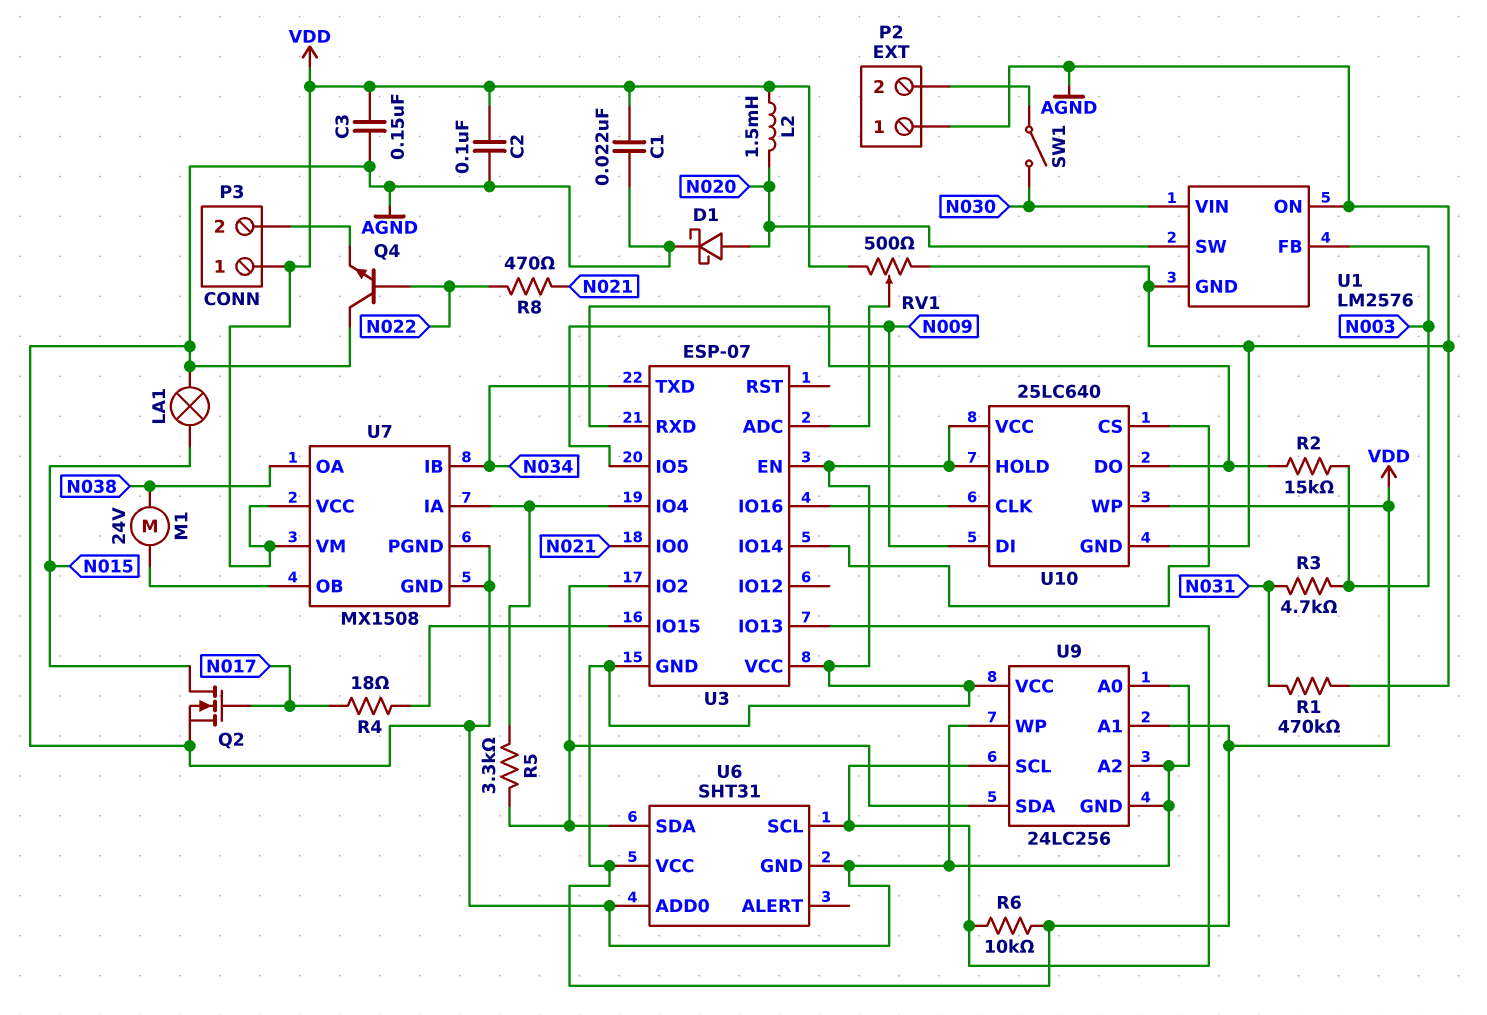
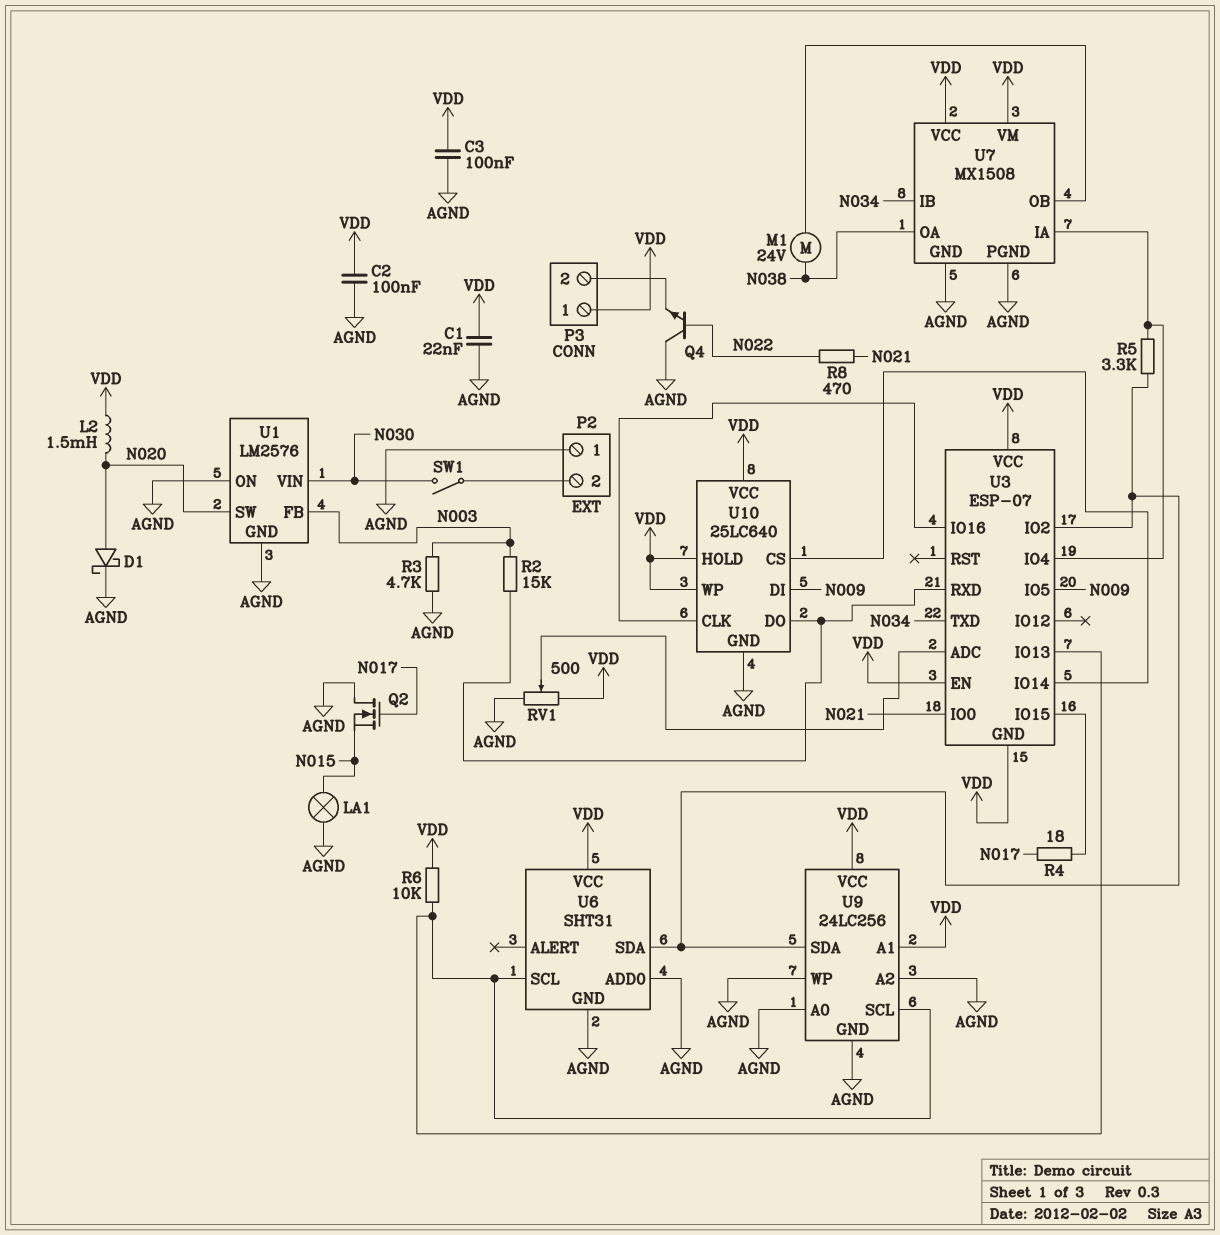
C3: 150nF (AGND, VDD) -> 100nF (AGND, VDD)
Q2: NMOS (G N017, D N015, S AGND) -> NMOS (G N017, D AGND, S N015)
R1: 470k (AGND, N031) -> none
R3: 4.7k (N003, N031) -> 4.7k (AGND, N003)

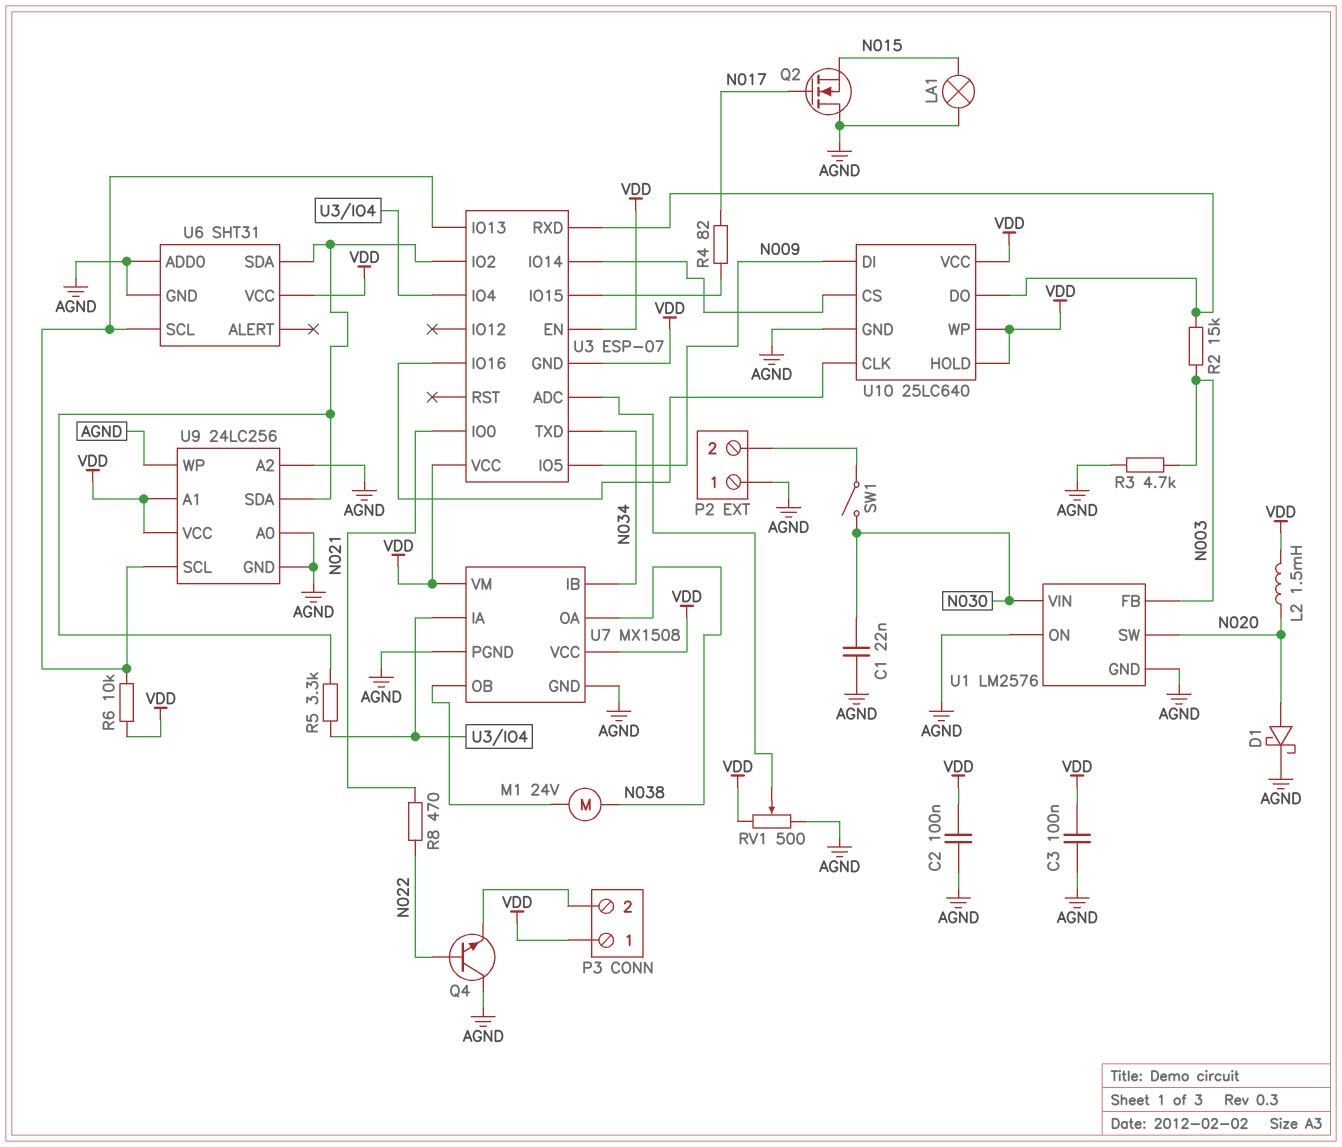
C1: 22nF (AGND, VDD) -> 22nF (AGND, N030)
R4: 18 (N017, U3/IO15) -> 82 (N017, U3/IO15)

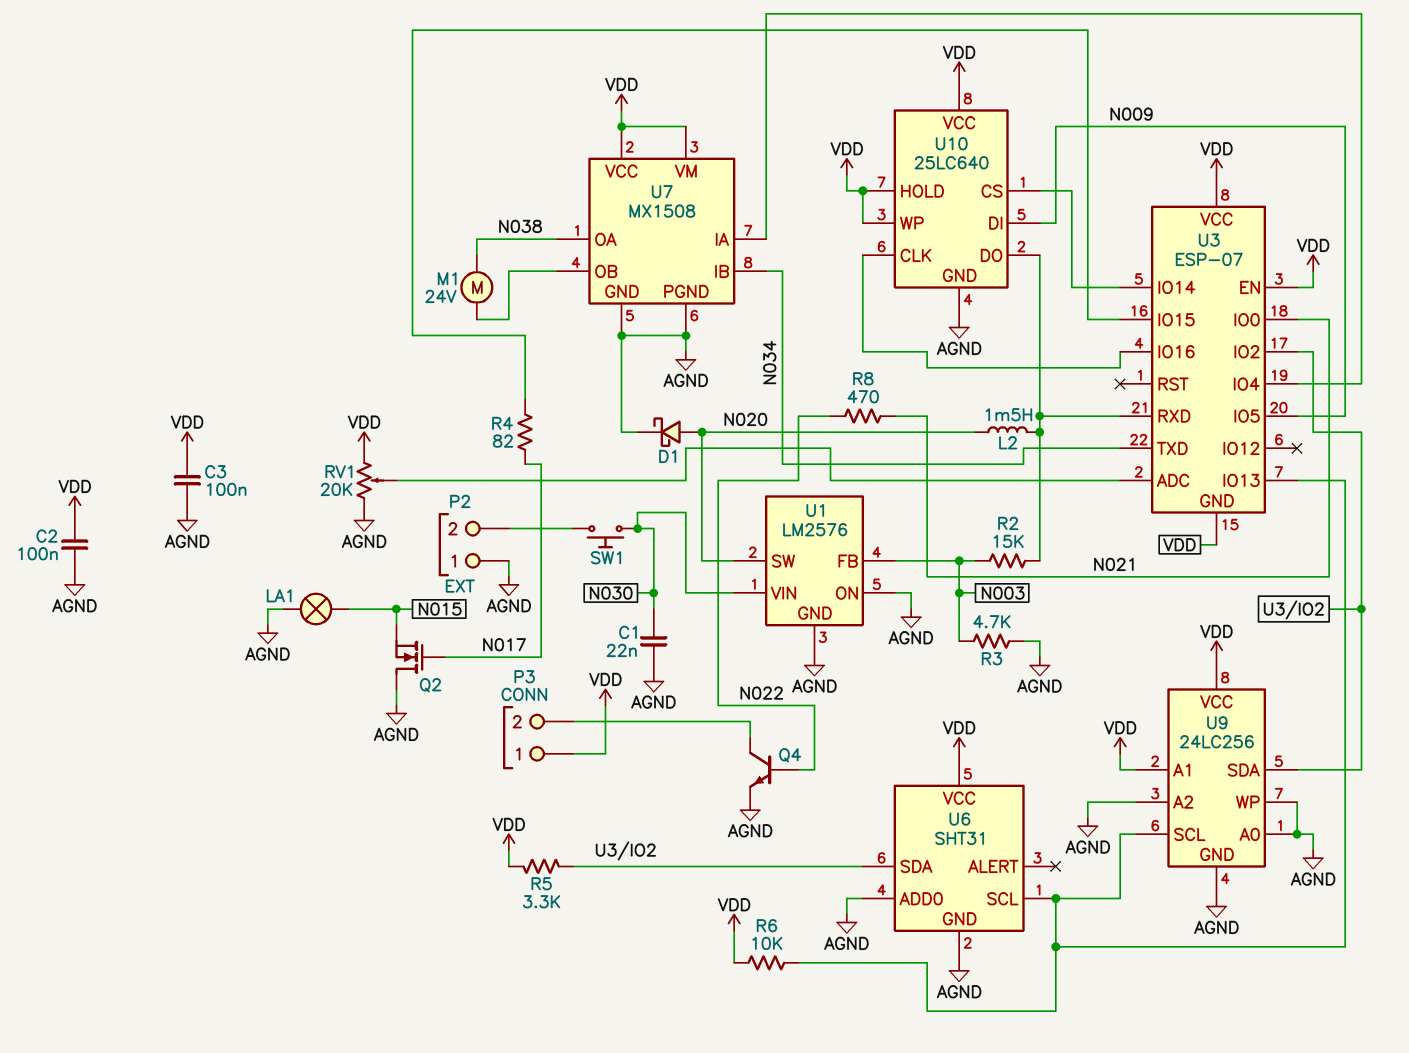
L2: 1.5mH (N020, VDD) -> 1.5mH (N020, U3/RXD)
Q4: NPN (B N022, C AGND, E P3/2) -> NPN (B N022, C P3/2, E AGND)
R5: 3.3k (U3/IO2, U3/IO4) -> 3.3k (U3/IO2, VDD)
RV1: 500 (AGND, VDD, wiper U3/ADC) -> 20k (AGND, VDD, wiper U3/ADC)
SW1: switch (N030, P2/2) -> button (N030, P2/2)

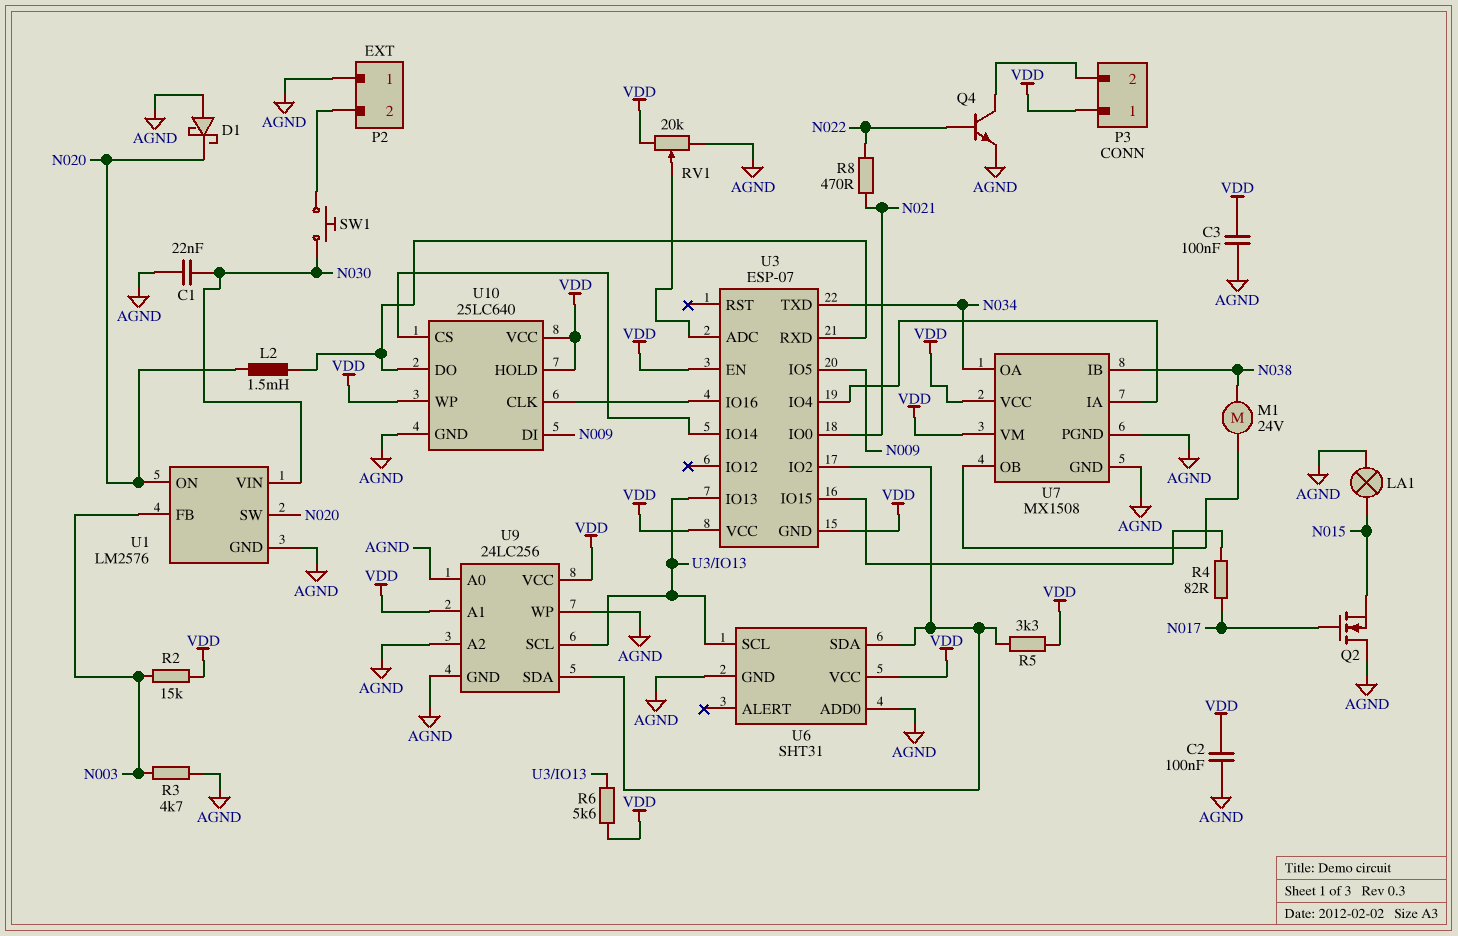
D1: schottky (A N020, K AGND) -> schottky (A AGND, K N020)
R2: 15k (N003, U3/RXD) -> 15k (N003, VDD)
R6: 10k (U3/IO13, VDD) -> 5.6k (U3/IO13, VDD)
U1 pin ON: AGND -> N020
U7 pin IB: N034 -> N038
U7 pin OA: N038 -> N034

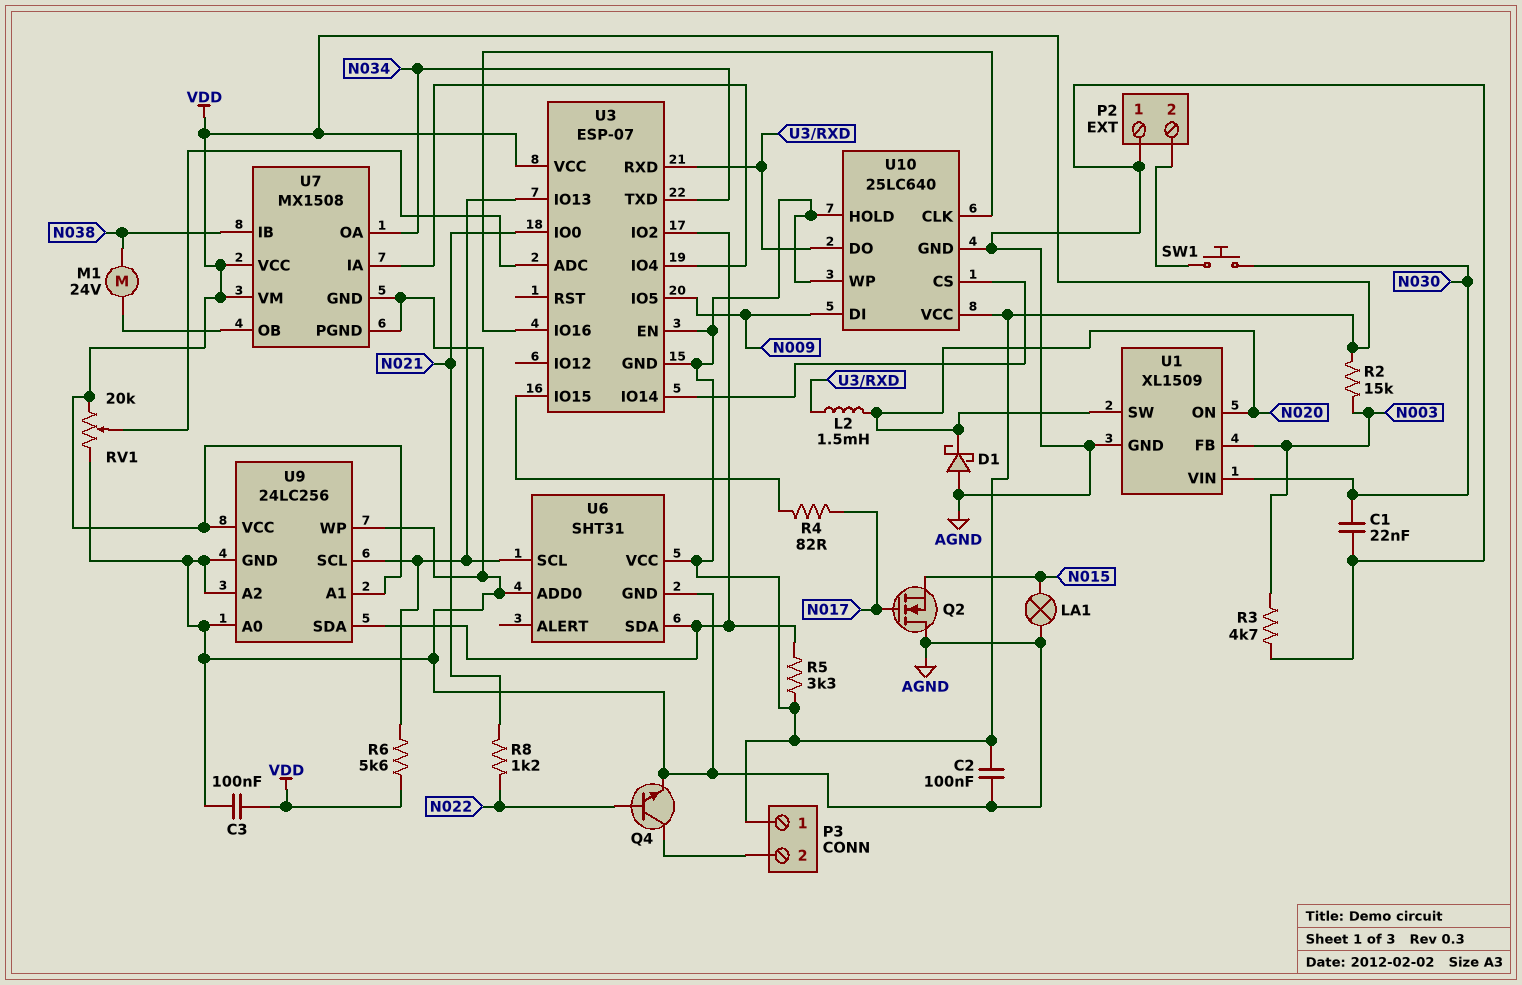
R8: 470 (N021, N022) -> 1.2k (N021, N022)
U1: LM2576 -> XL1509

